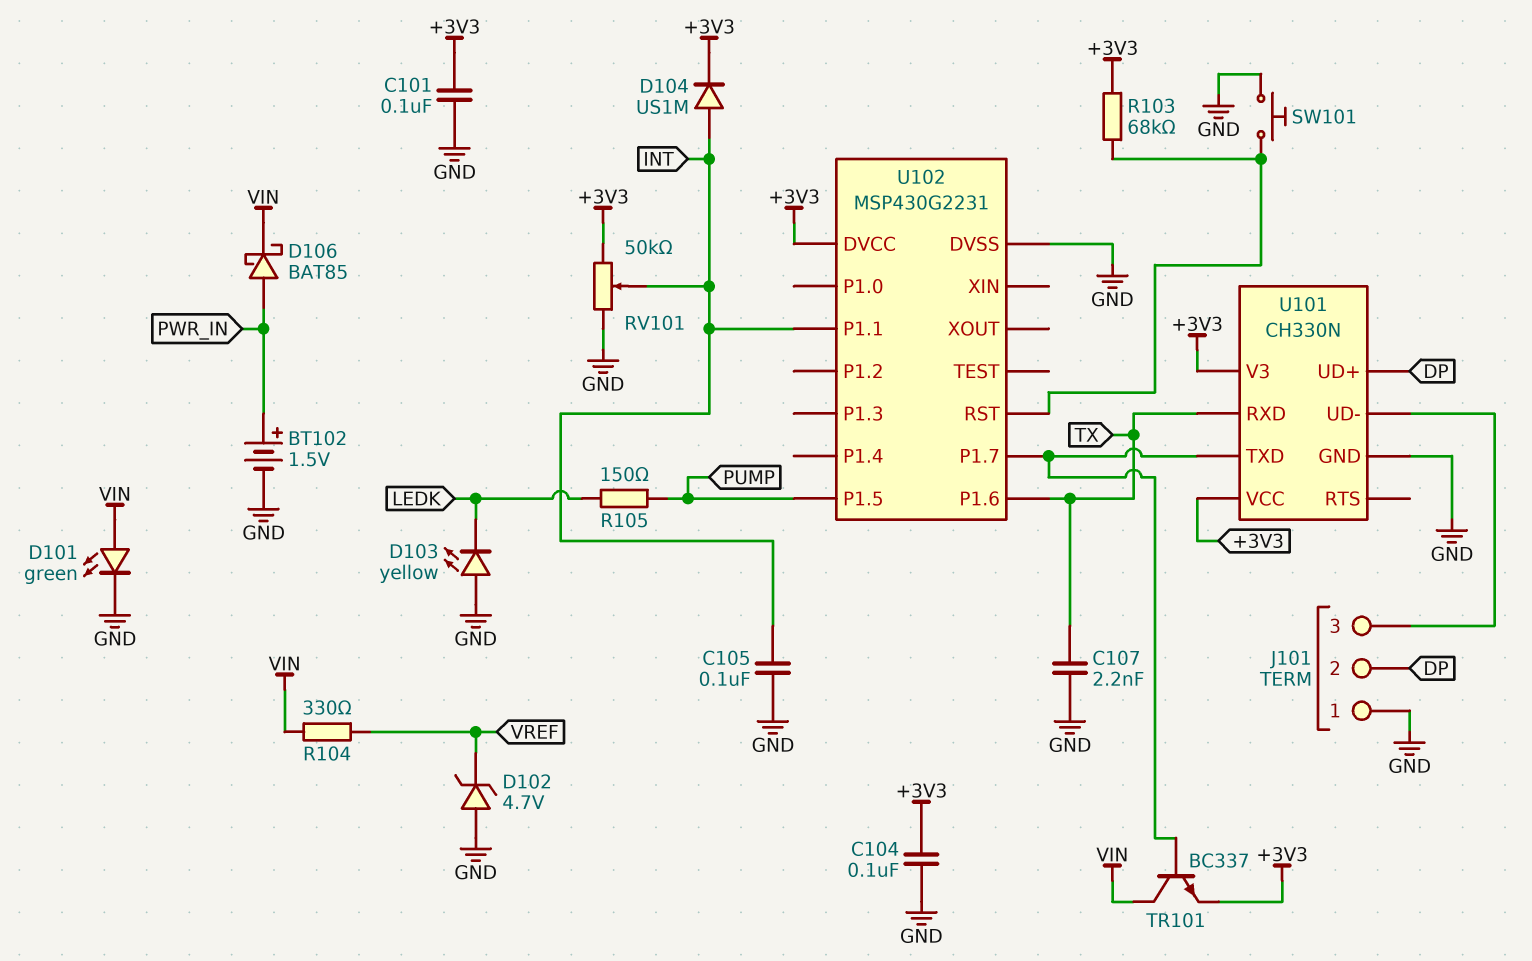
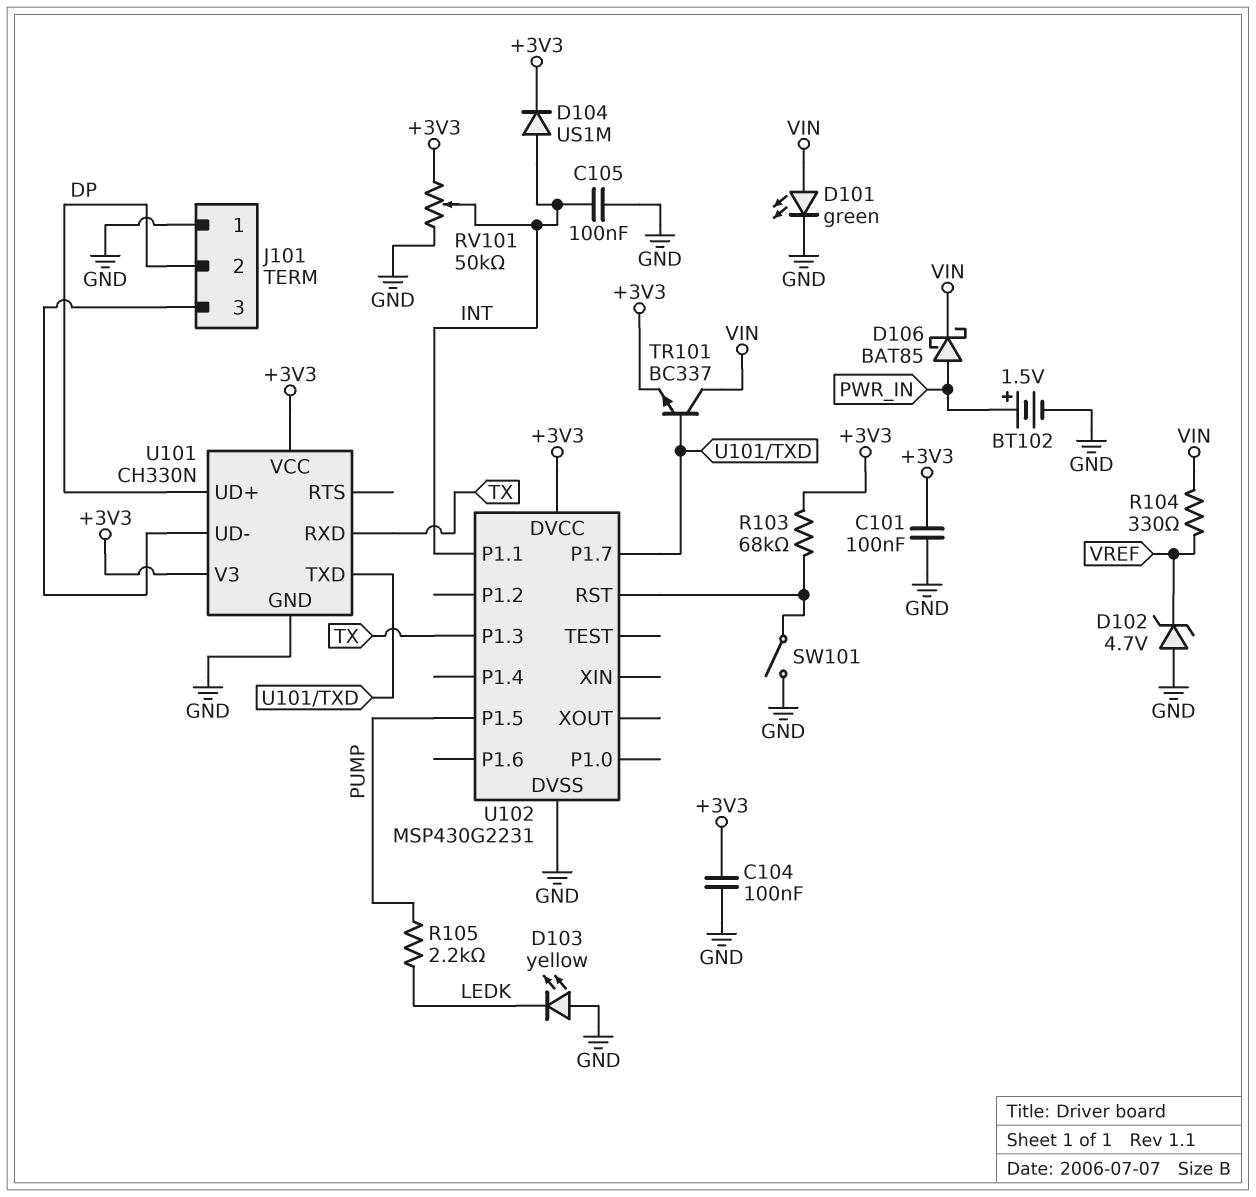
C107: 2.2nF (GND, TX) -> none
R105: 150 (LEDK, PUMP) -> 2.2k (LEDK, PUMP)
SW101: button (GND, U102/RST) -> switch (GND, U102/RST)
U102 pin P1.3: none -> TX
U102 pin P1.6: TX -> none

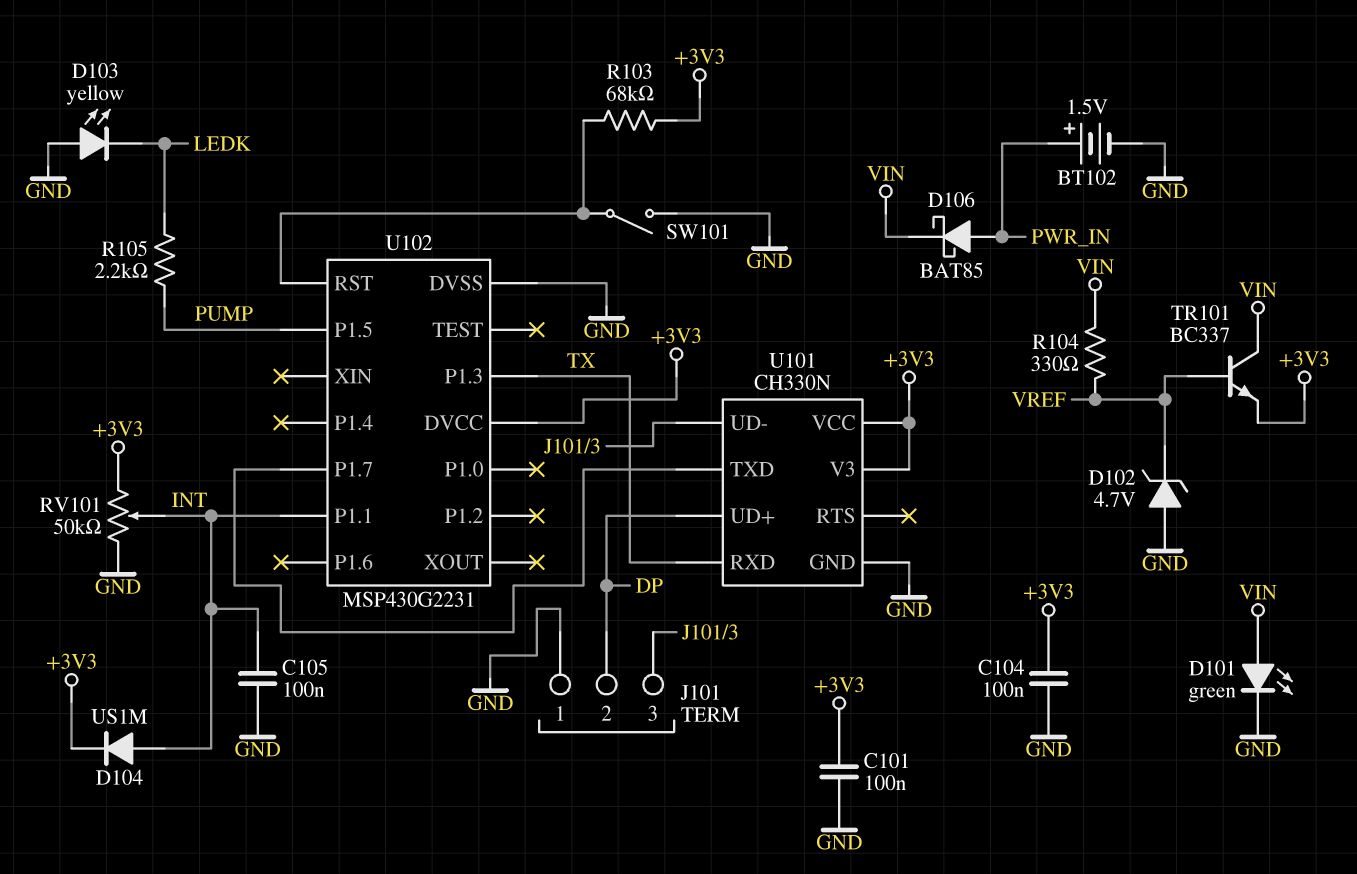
TR101: NPN BC337 (B U101/TXD, C VIN, E +3V3) -> NPN BC337 (B VREF, C VIN, E +3V3)

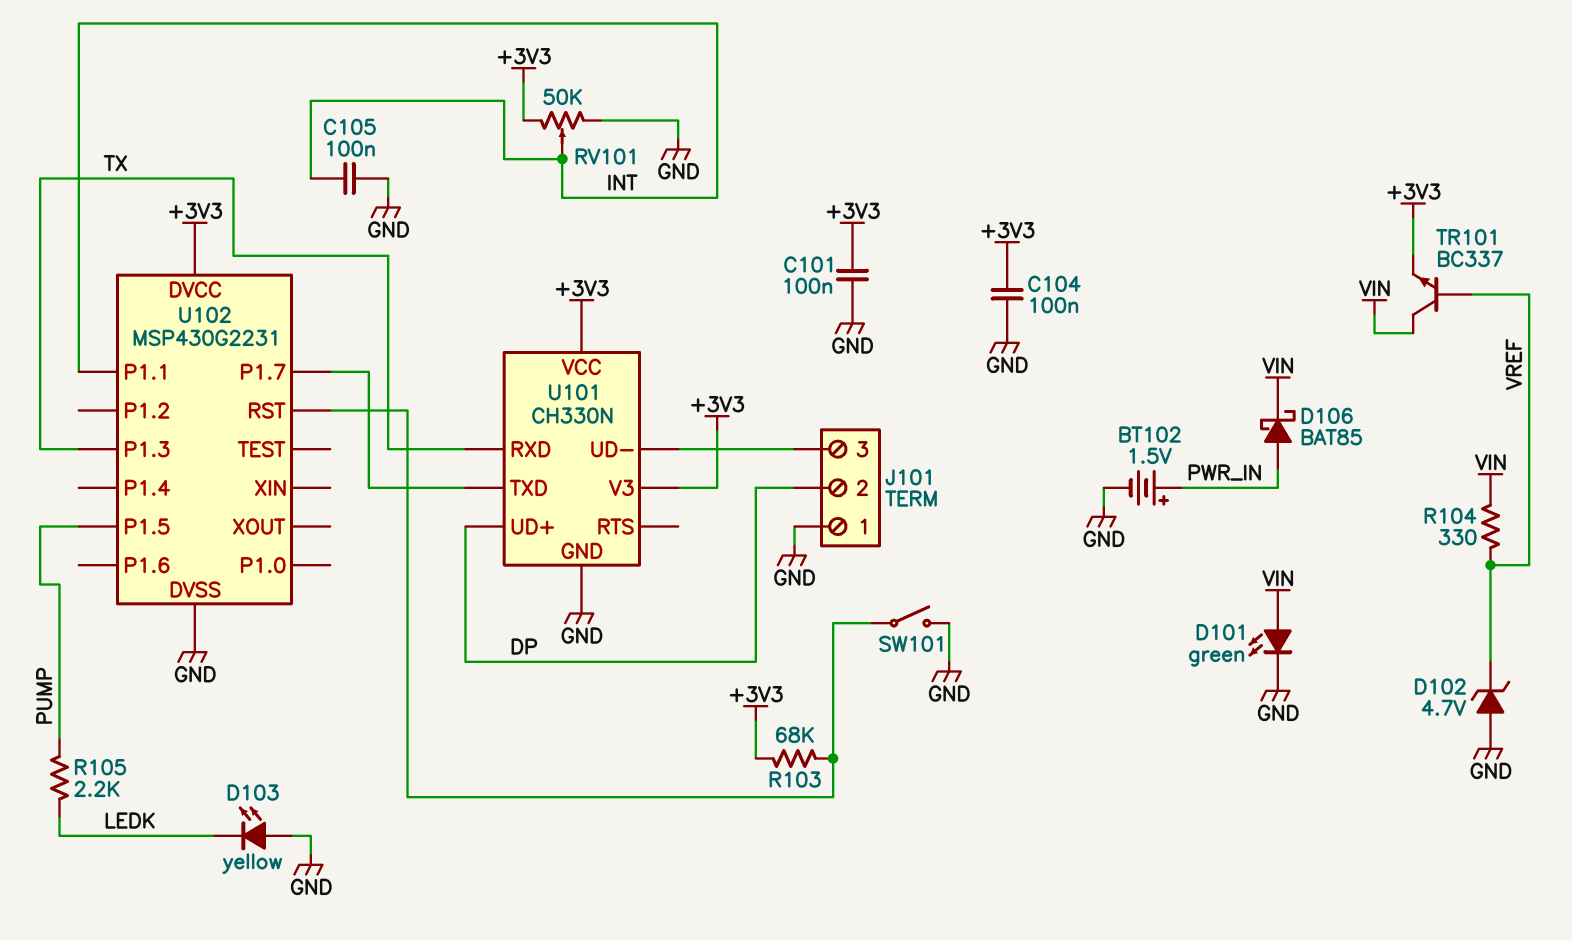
D104: diode US1M (A INT, K +3V3) -> none

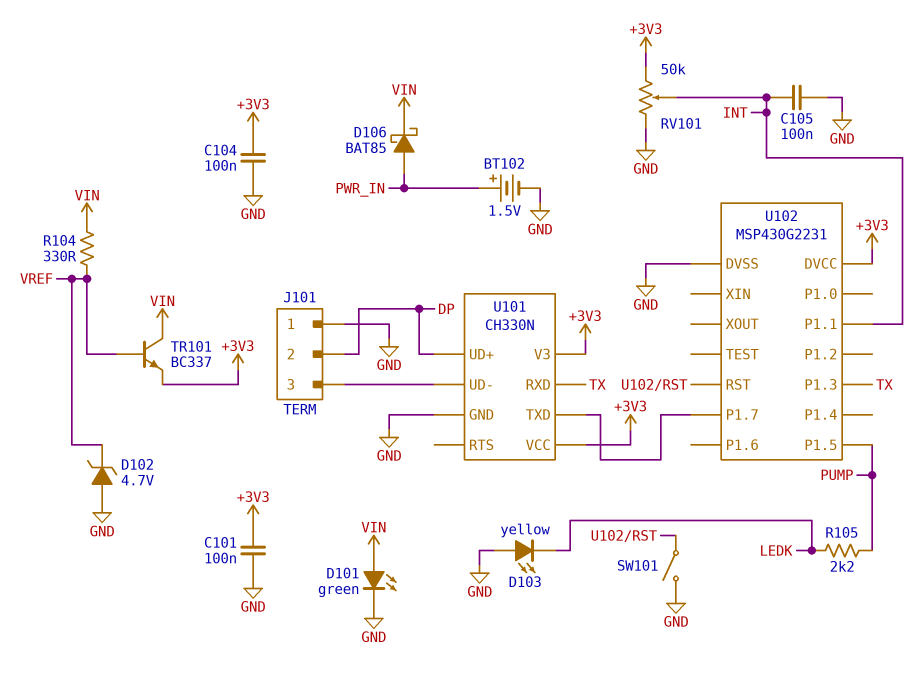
R103: 68k (+3V3, U102/RST) -> none

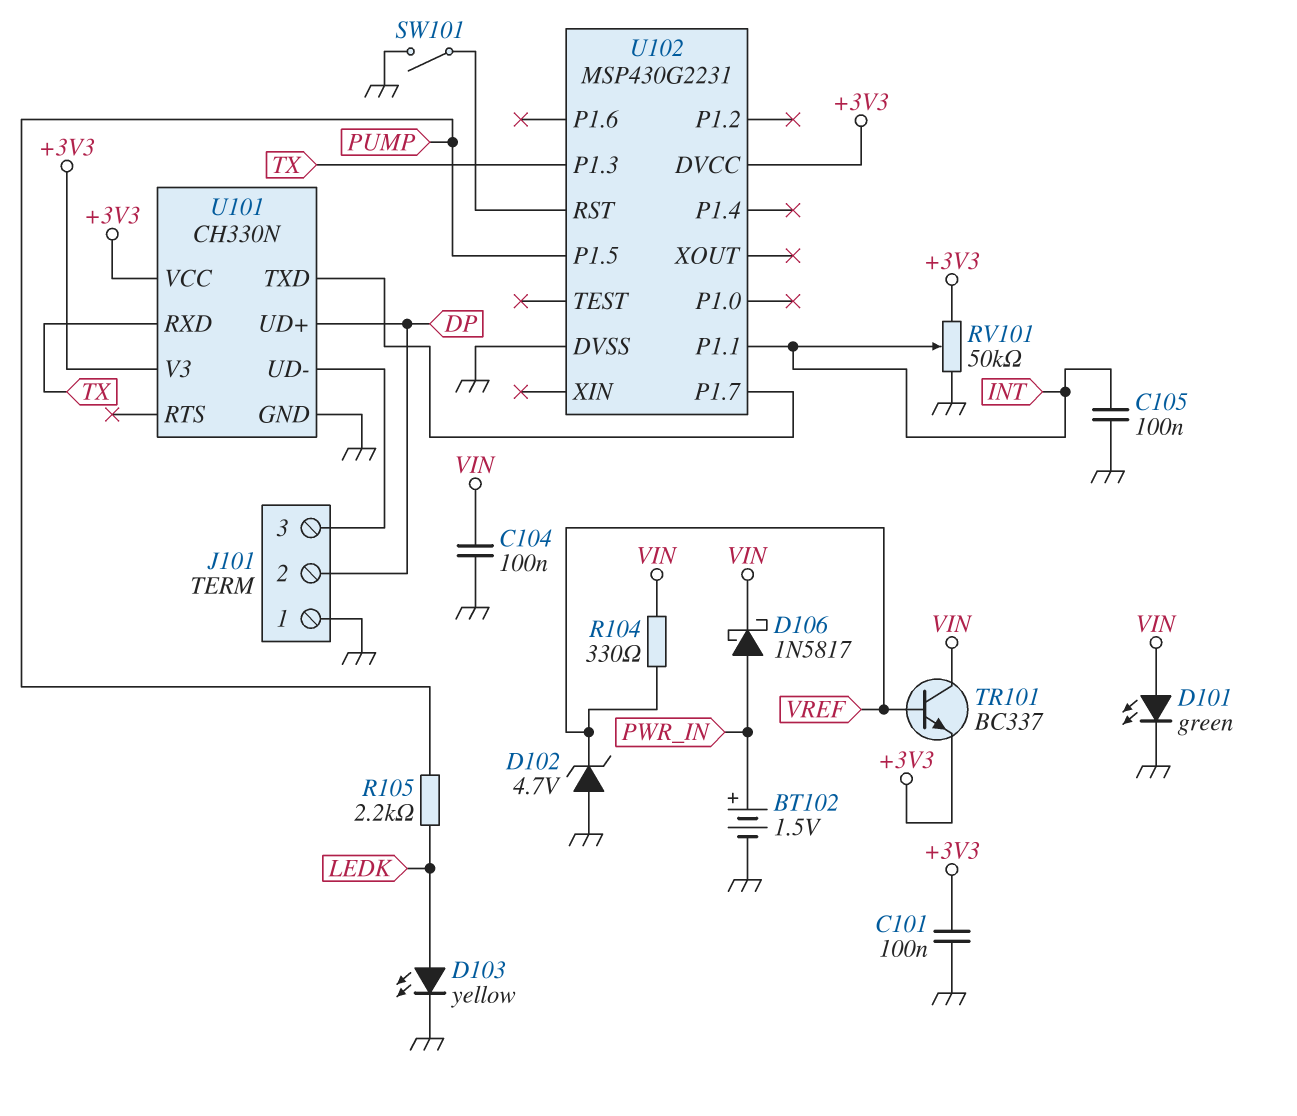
C104: 100nF (+3V3, GND) -> 100nF (GND, VIN)
D103: LED yellow (A GND, K LEDK) -> LED yellow (A LEDK, K GND)
D106: schottky BAT85 (A PWR_IN, K VIN) -> schottky 1N5817 (A PWR_IN, K VIN)

